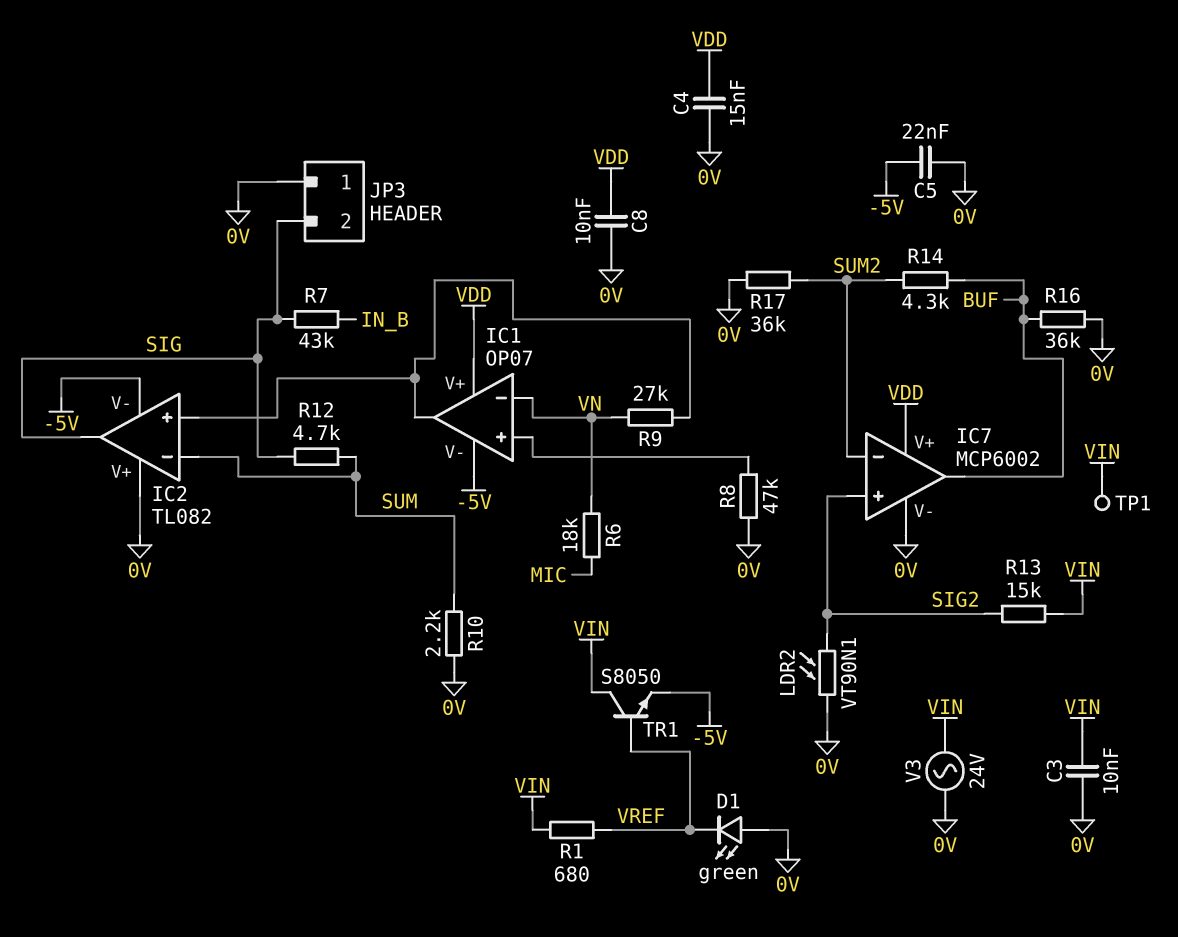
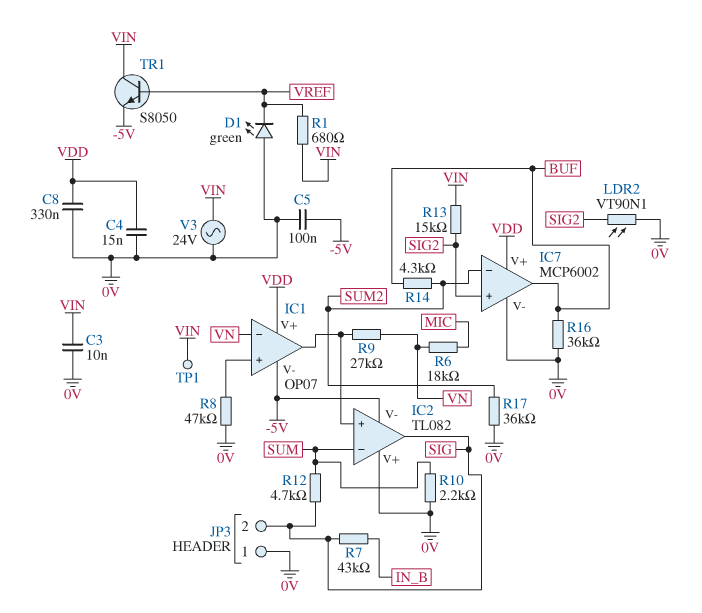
C5: 22nF (-5V, 0V) -> 100nF (-5V, 0V)
C8: 10nF (0V, VDD) -> 330nF (0V, VDD)

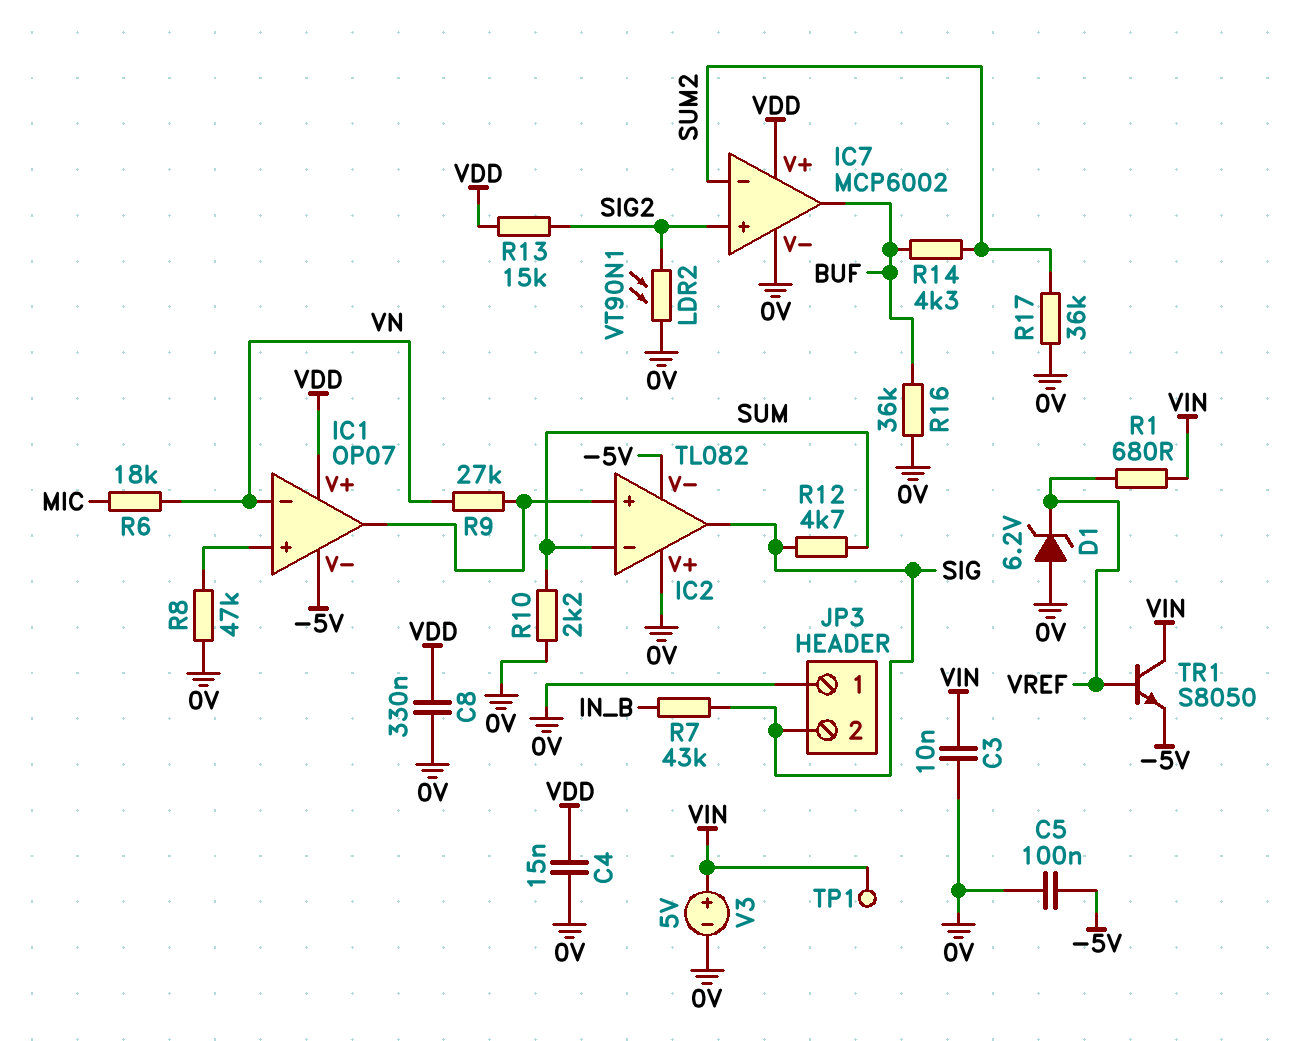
D1: LED green (A 0V, K VREF) -> zener 6.2V (A 0V, K VREF)
R13: 15k (SIG2, VIN) -> 15k (SIG2, VDD)
V3: AC 24V (0V, VIN) -> 5V (plus VIN, minus 0V)

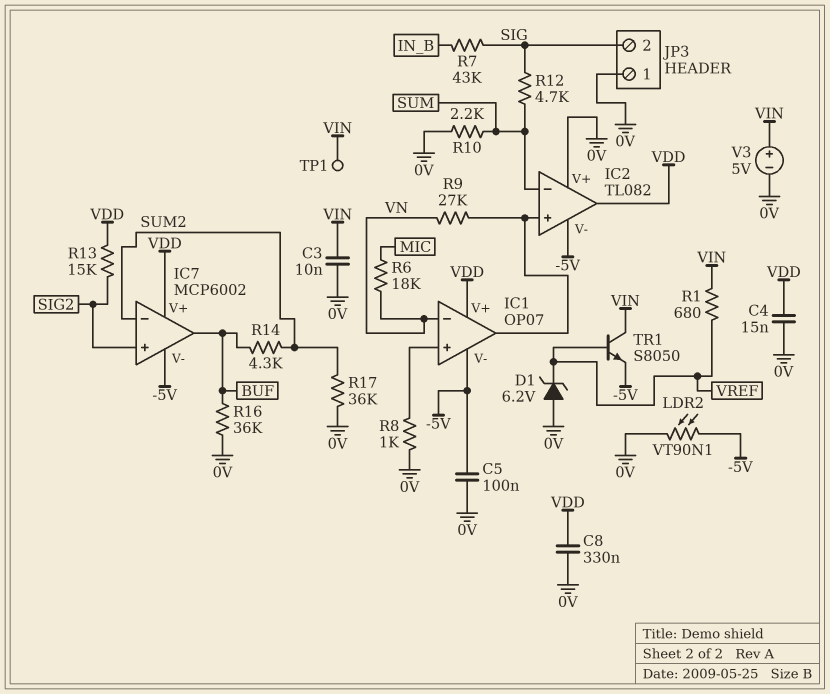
IC2 pin out: SIG -> VDD
IC7 pin V-: 0V -> -5V
LDR2: VT90N1 (0V, SIG2) -> VT90N1 (-5V, 0V)
R8: 47k (0V, IC1/in+) -> 1k (0V, IC1/in+)

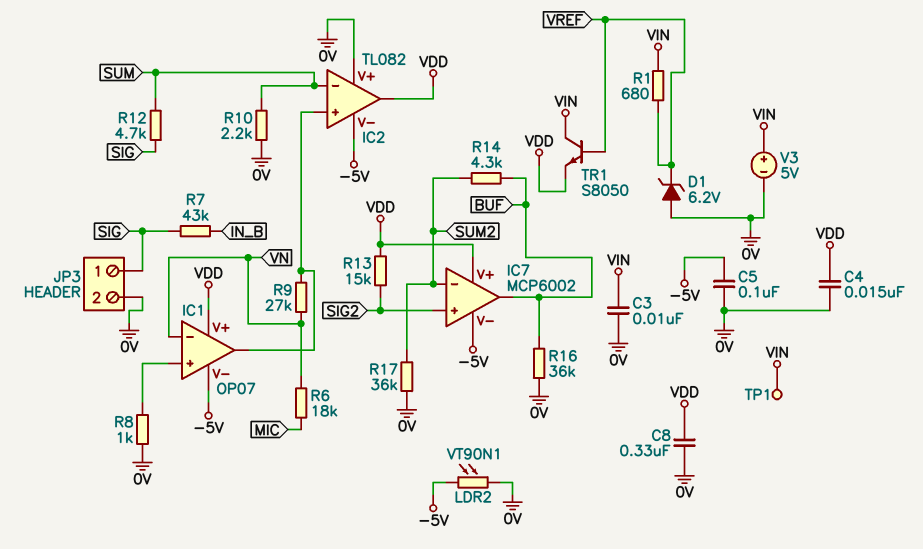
JP3 pin 1: 0V -> SIG
JP3 pin 2: SIG -> 0V
TR1: NPN S8050 (B VREF, C VIN, E -5V) -> NPN S8050 (B VREF, C VIN, E VDD)

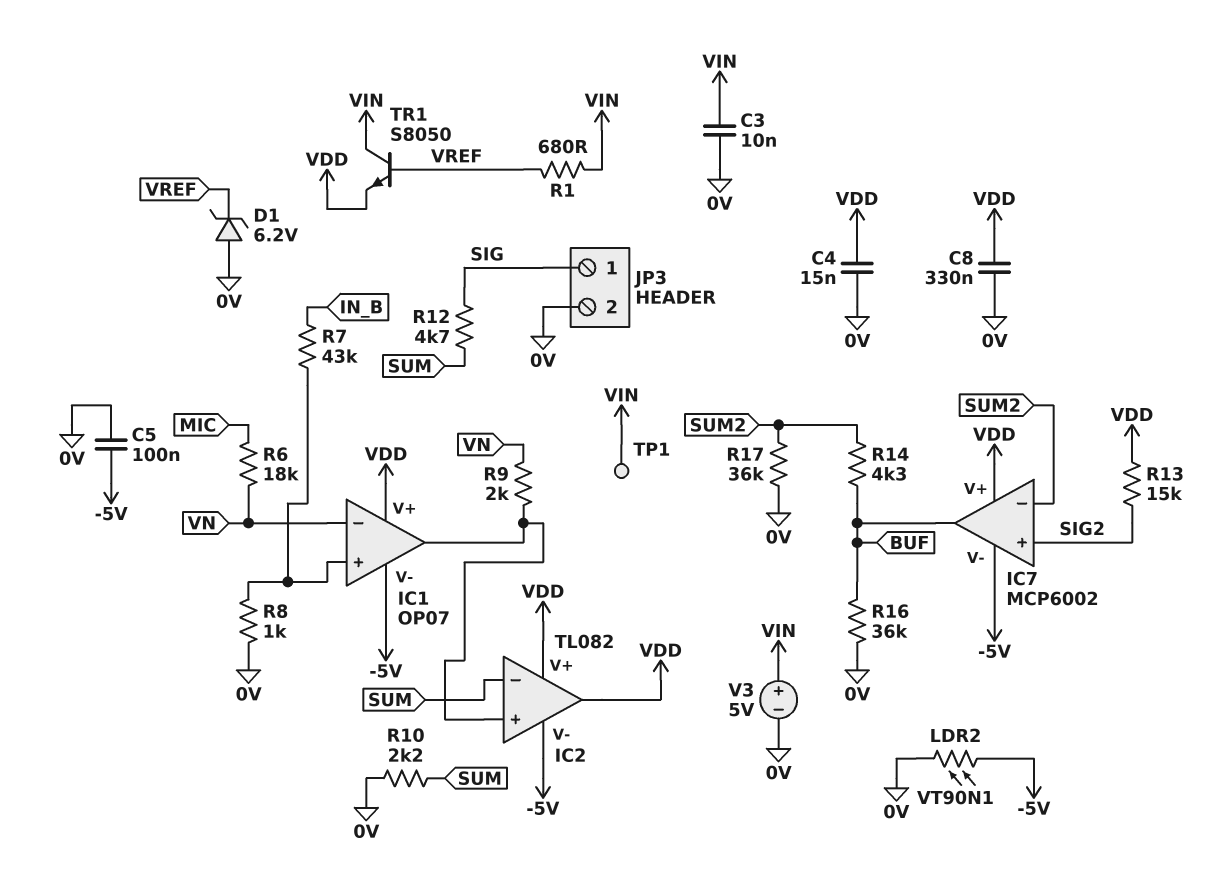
IC2 pin V+: 0V -> VDD
R7: 43k (IN_B, SIG) -> 43k (IC1/in+, IN_B)
R9: 27k (IC1/out, VN) -> 2k (IC1/out, VN)

